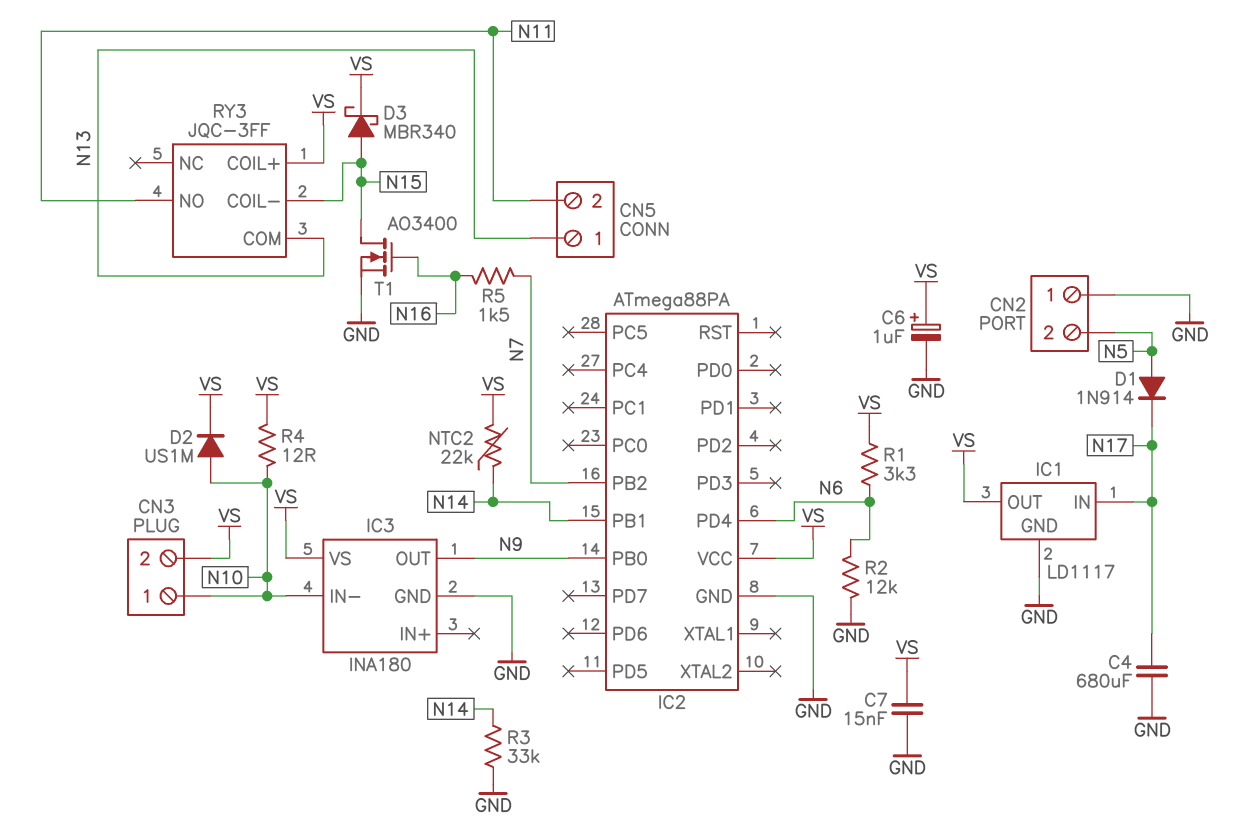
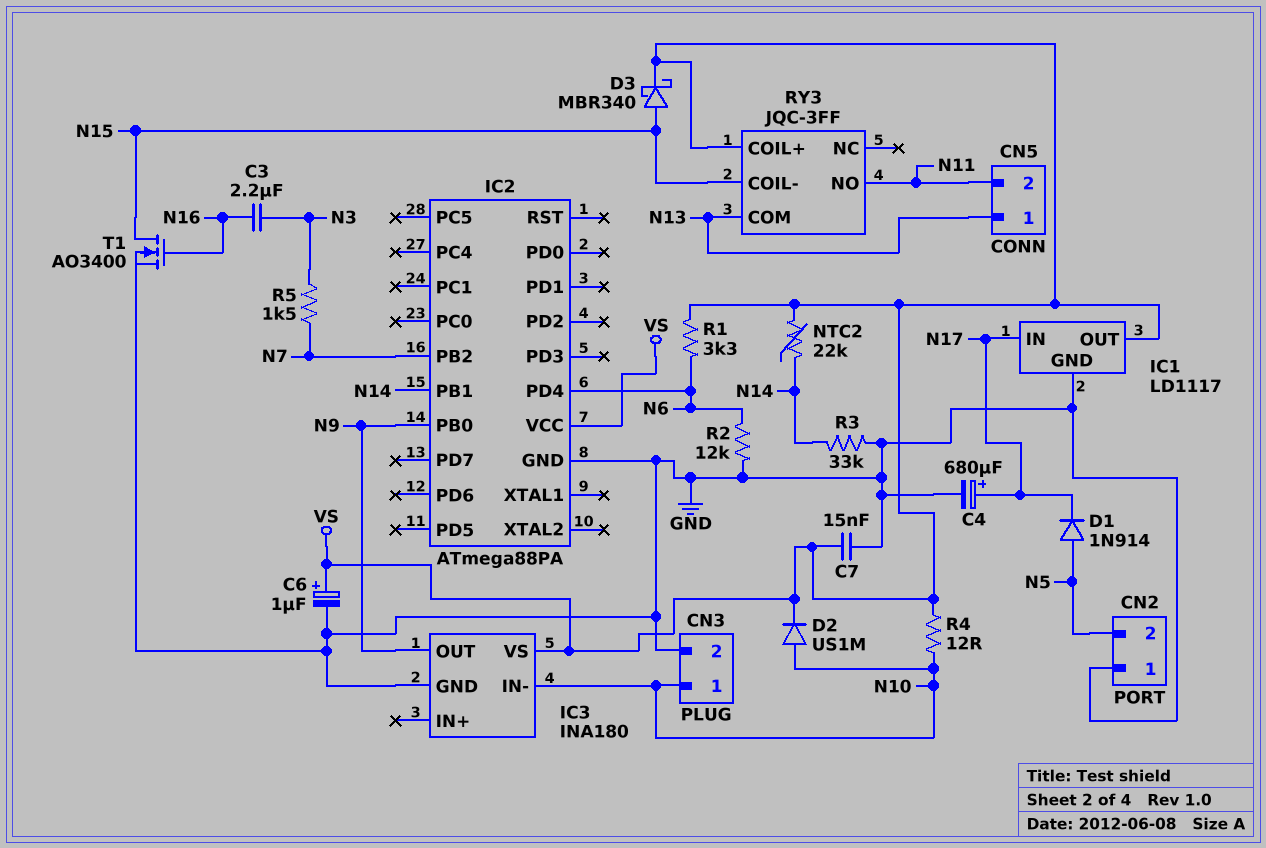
C3: none -> 2.2uF (N3, N16)
C4: 680uF (GND, N17) -> 680uF (plus N17, minus GND)
CN3 pin 2: VS -> GND
R5: 1.5k (N7, N16) -> 1.5k (N3, N7)

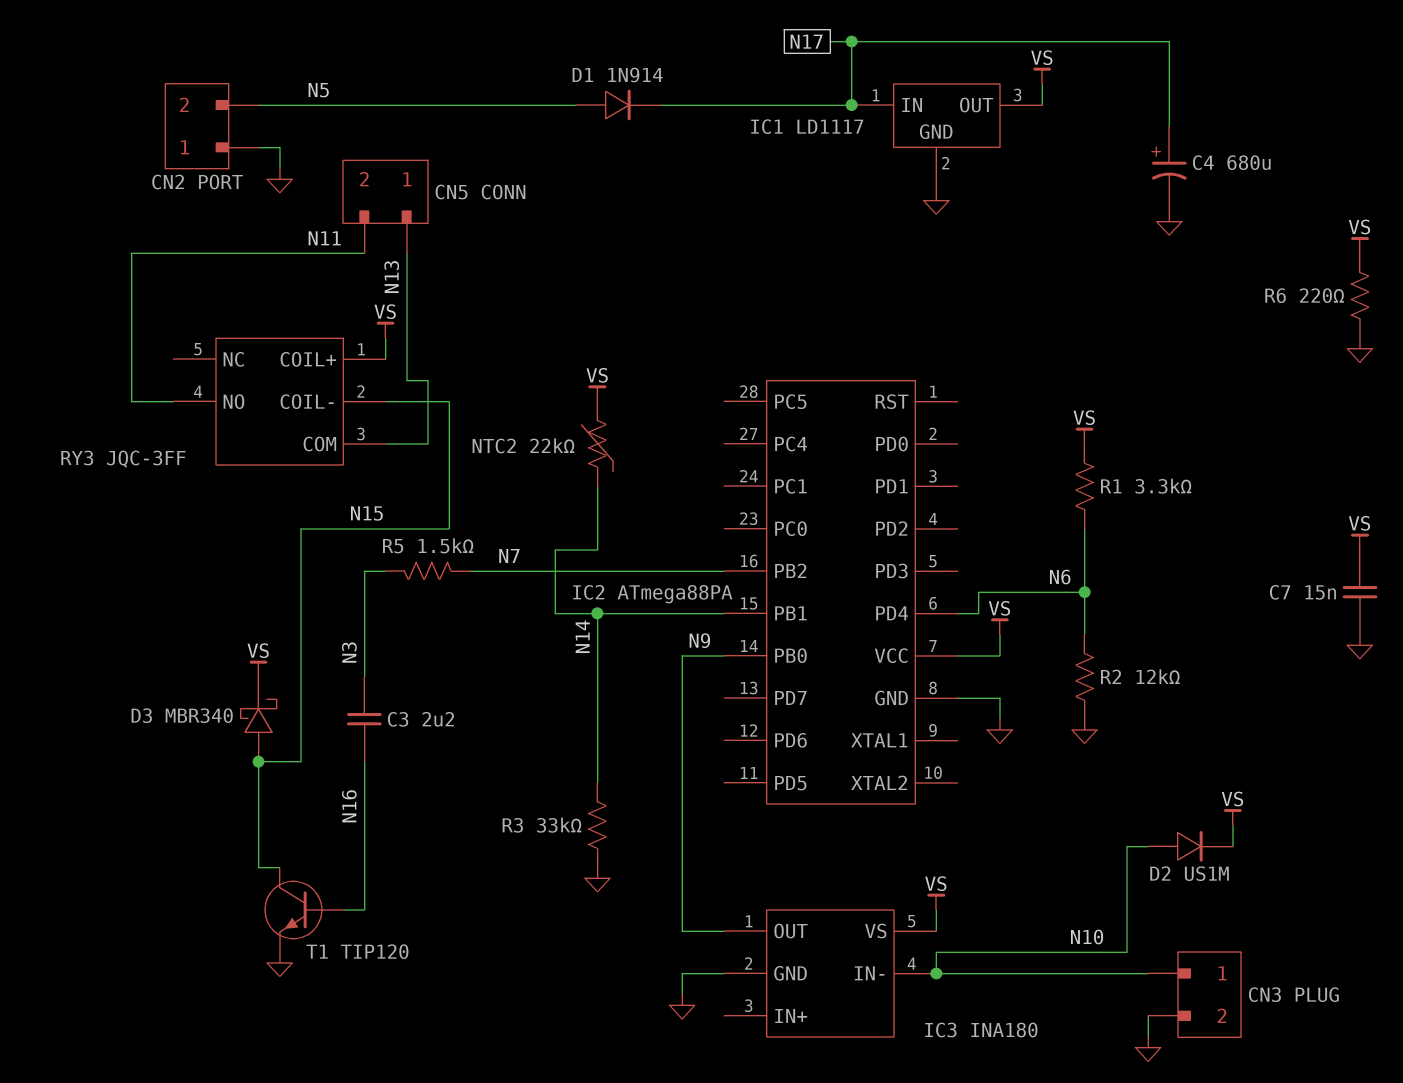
C6: 1uF (plus VS, minus GND) -> none
R4: 12 (N10, VS) -> none
R6: none -> 220 (GND, VS)
T1: NMOS AO3400 (G N16, D N15, S GND) -> NPN TIP120 (B N16, C N15, E GND)

